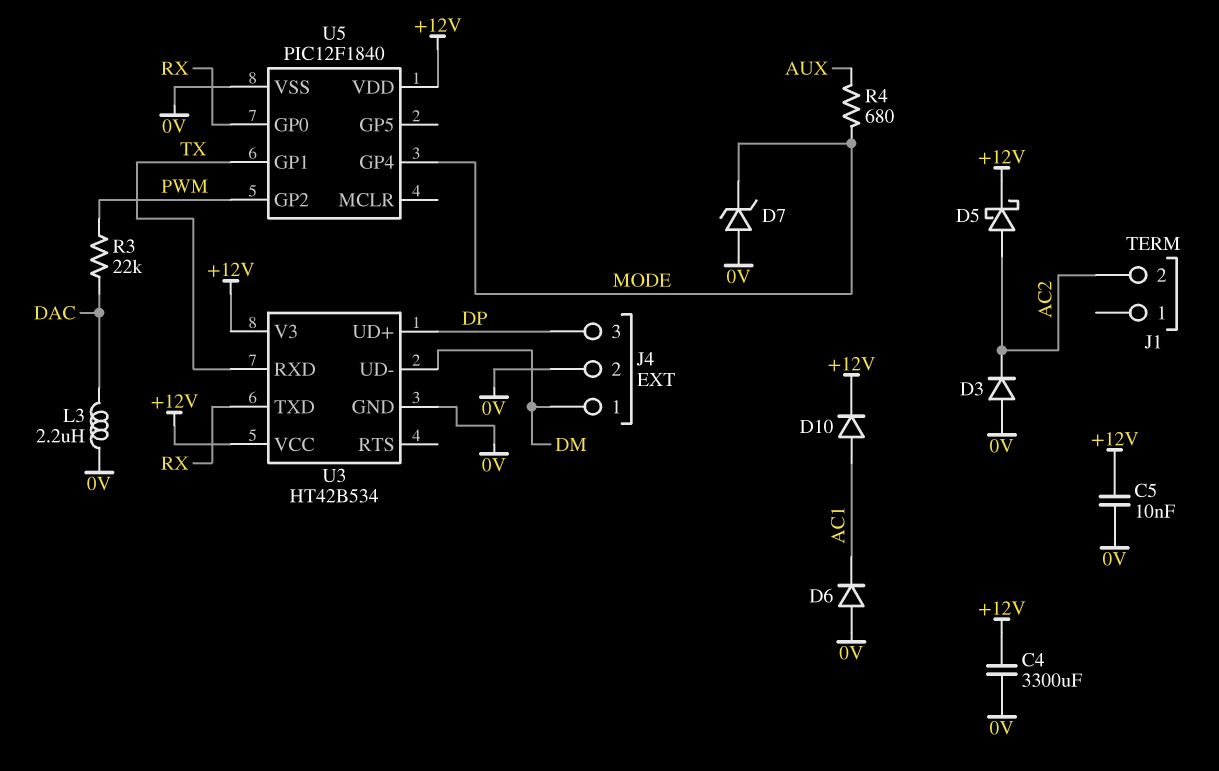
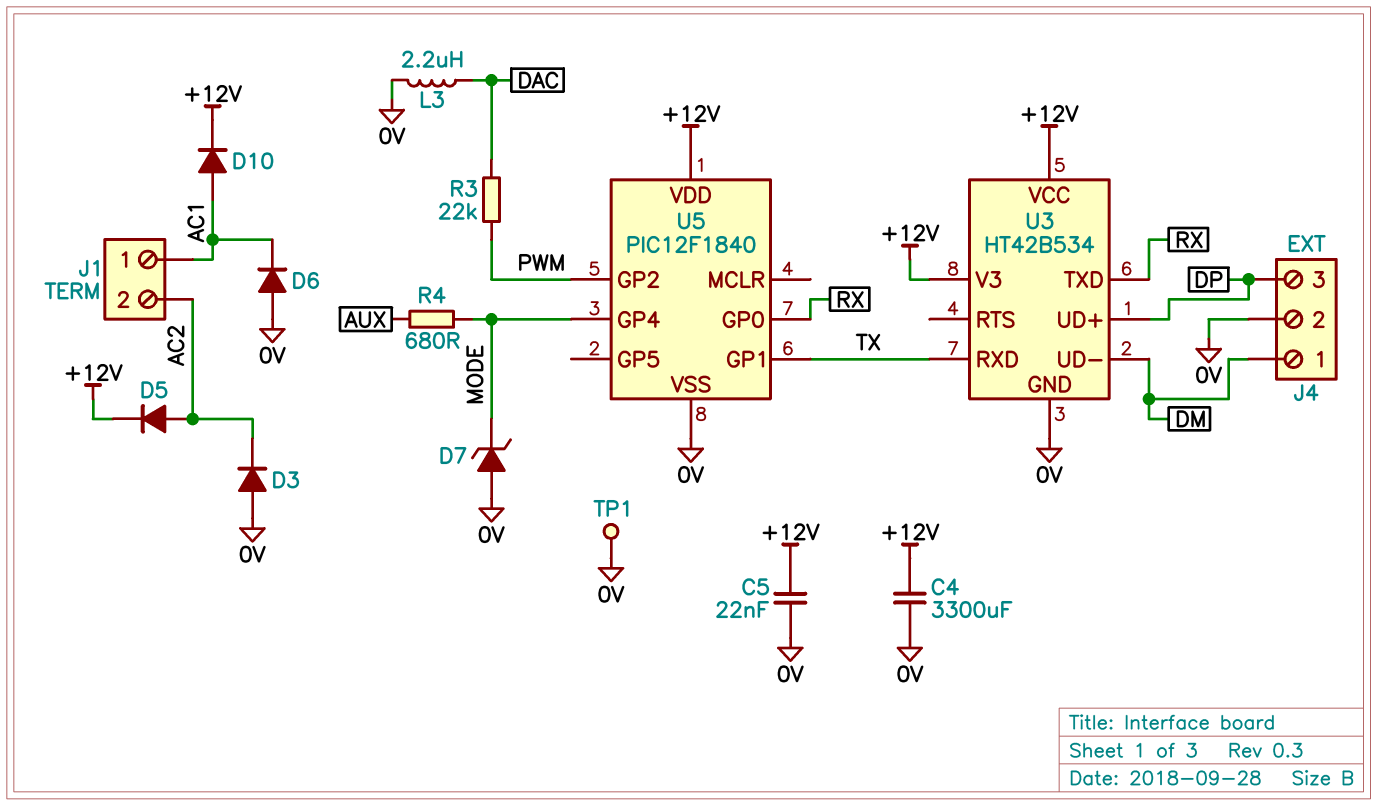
C5: 10nF (+12V, 0V) -> 22nF (+12V, 0V)
D5: schottky (A AC2, K +12V) -> diode (A AC2, K +12V)
J1 pin 1: none -> AC1
TP1: none -> test point (0V)

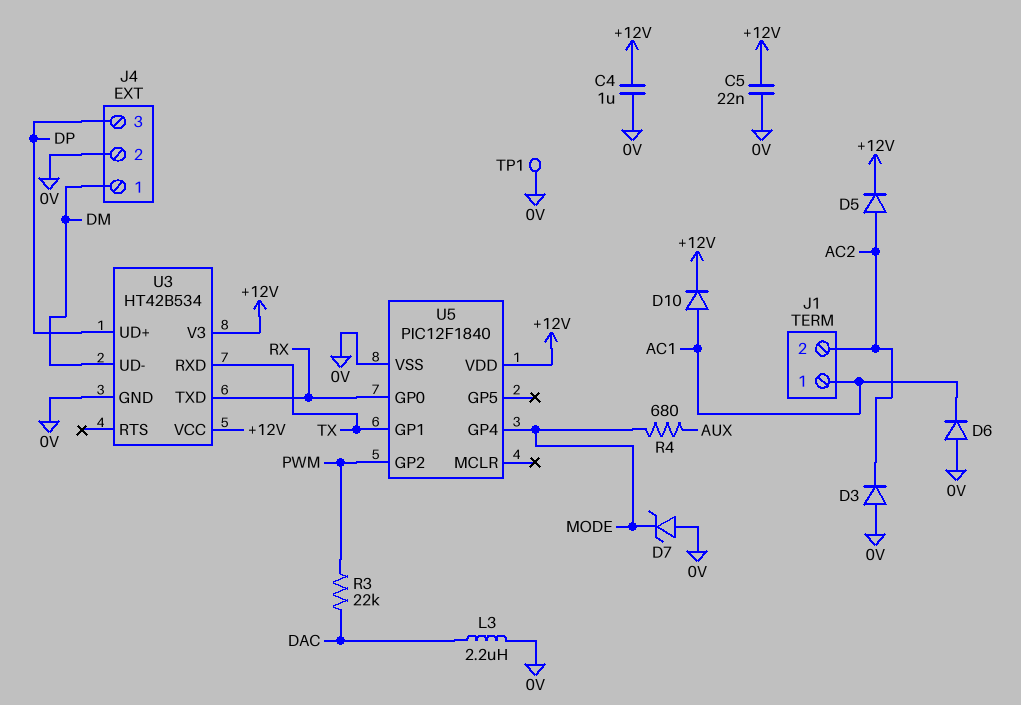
C4: 3300uF (+12V, 0V) -> 1uF (+12V, 0V)

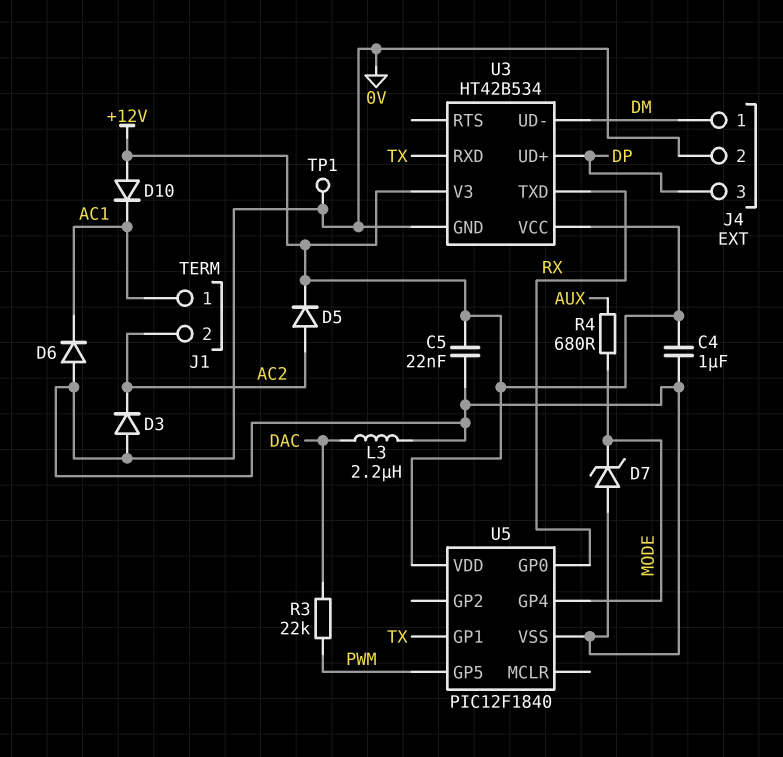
D10: diode (A AC1, K +12V) -> diode (A +12V, K AC1)
U5 pin GP2: PWM -> none
U5 pin GP5: none -> PWM

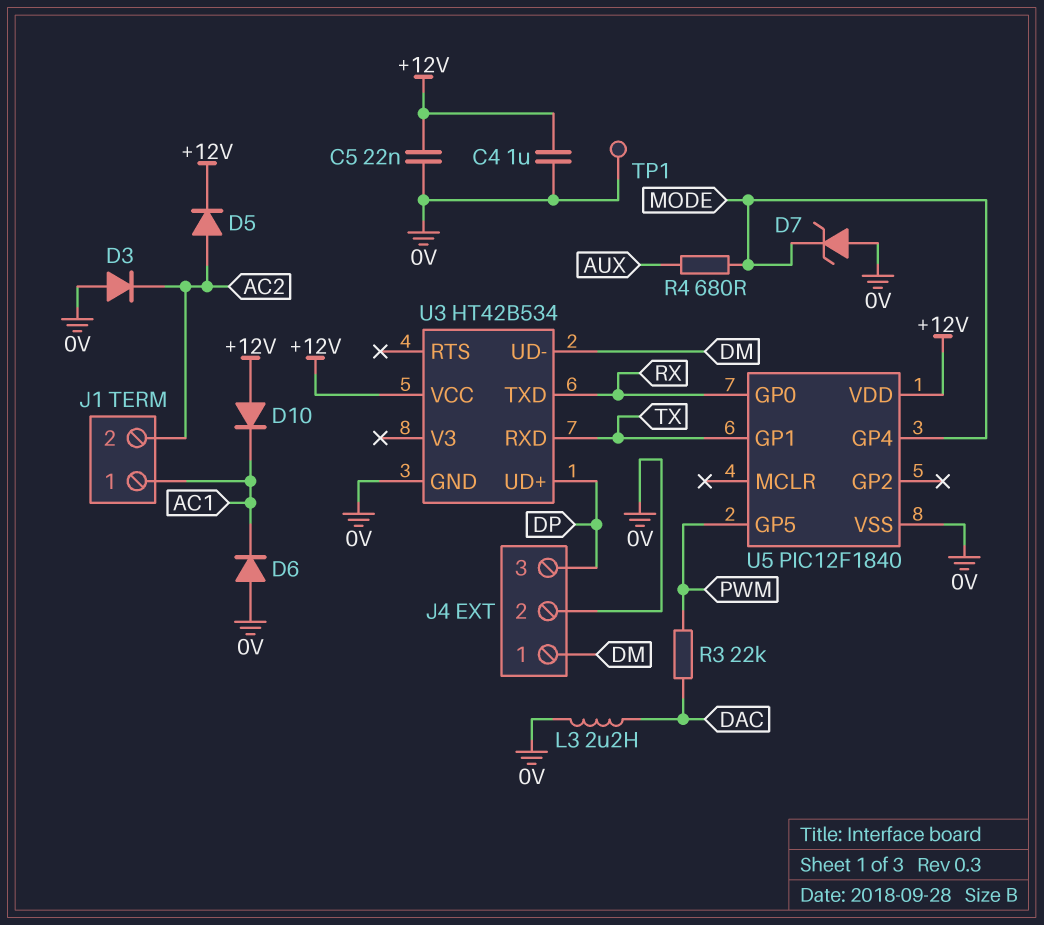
U3 pin V3: +12V -> none

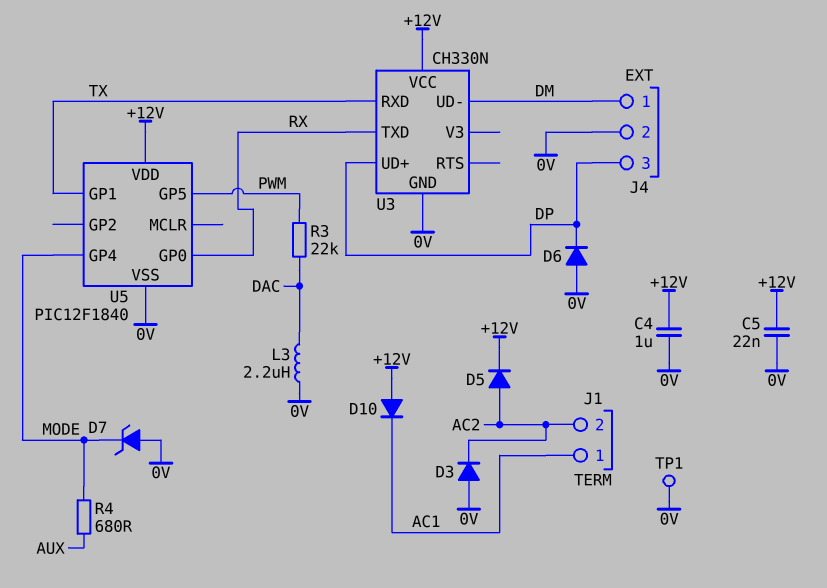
D6: diode (A 0V, K AC1) -> diode (A 0V, K DP)
U3: HT42B534 -> CH330N

